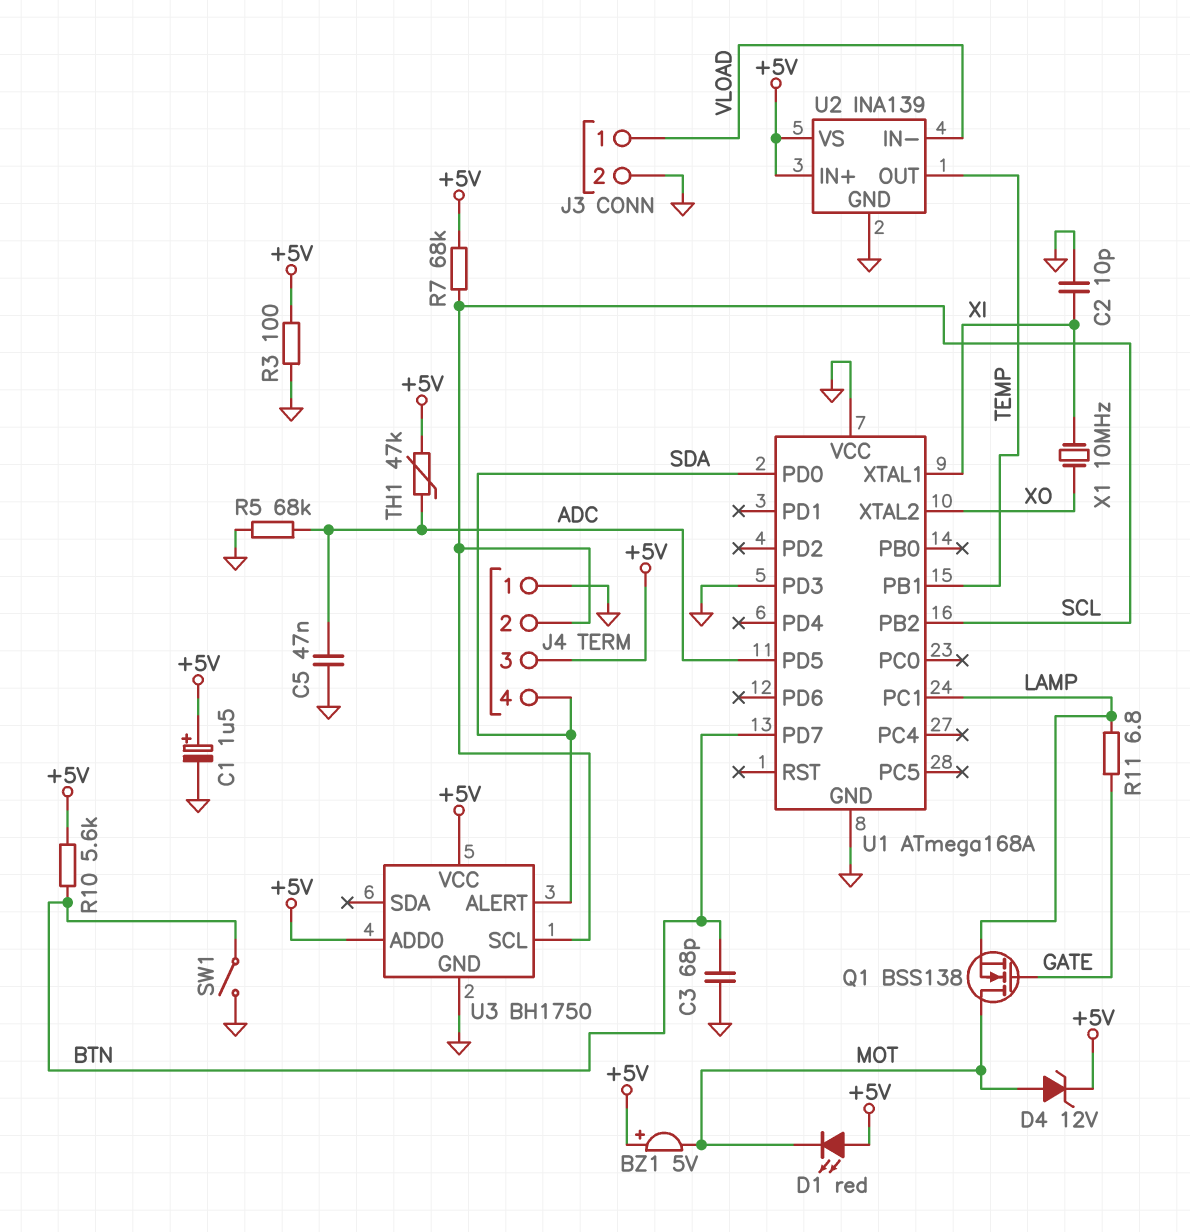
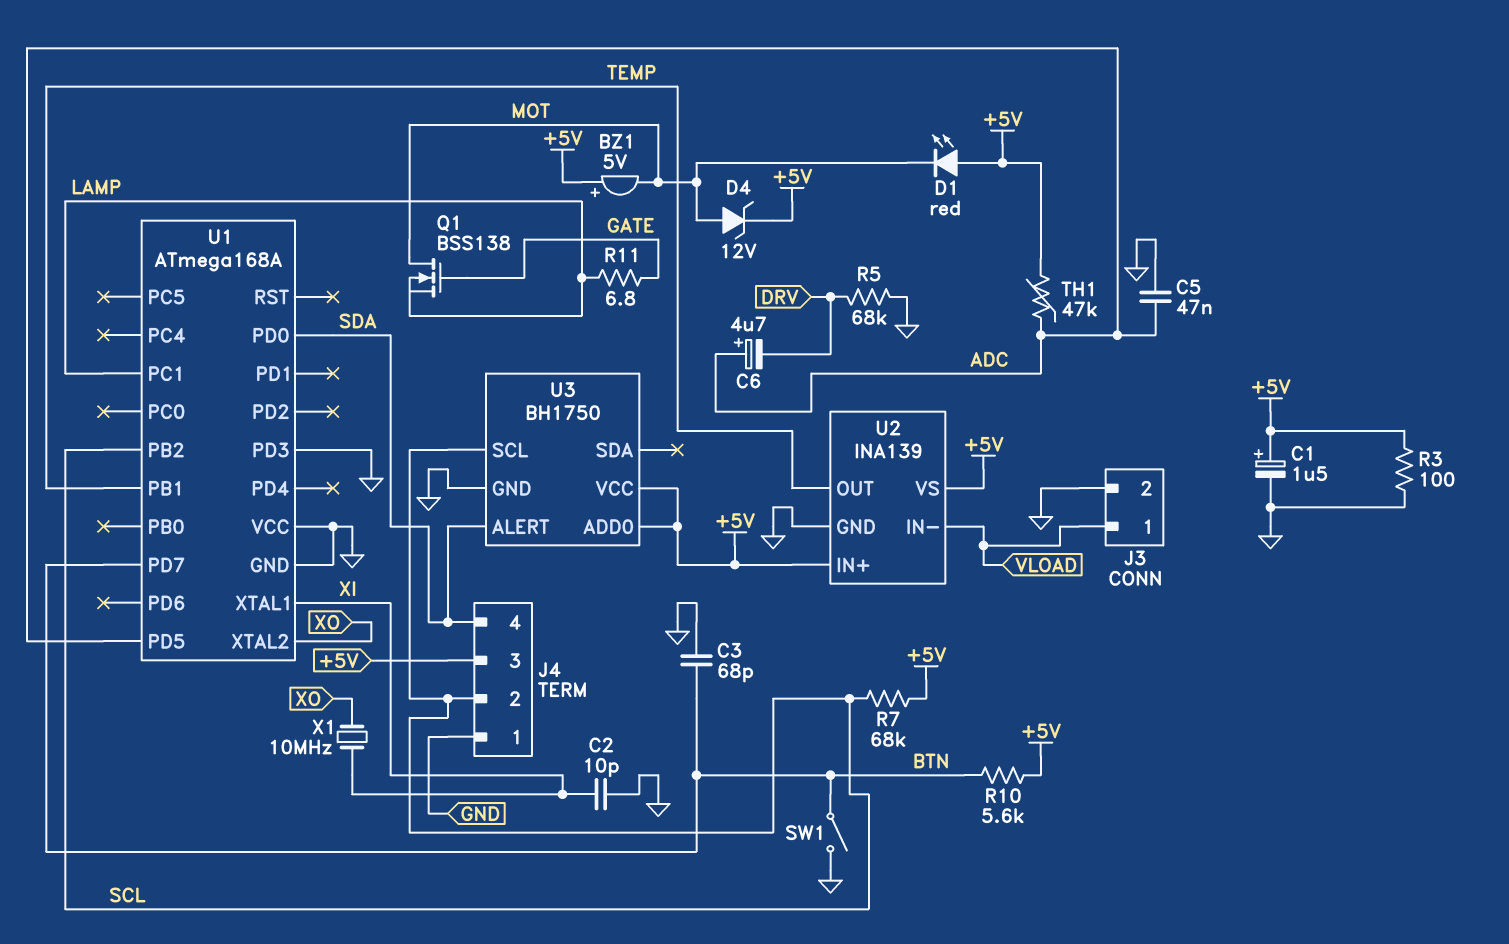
C6: none -> 4.7uF (plus ADC, minus DRV)
R5: 68k (ADC, GND) -> 68k (DRV, GND)

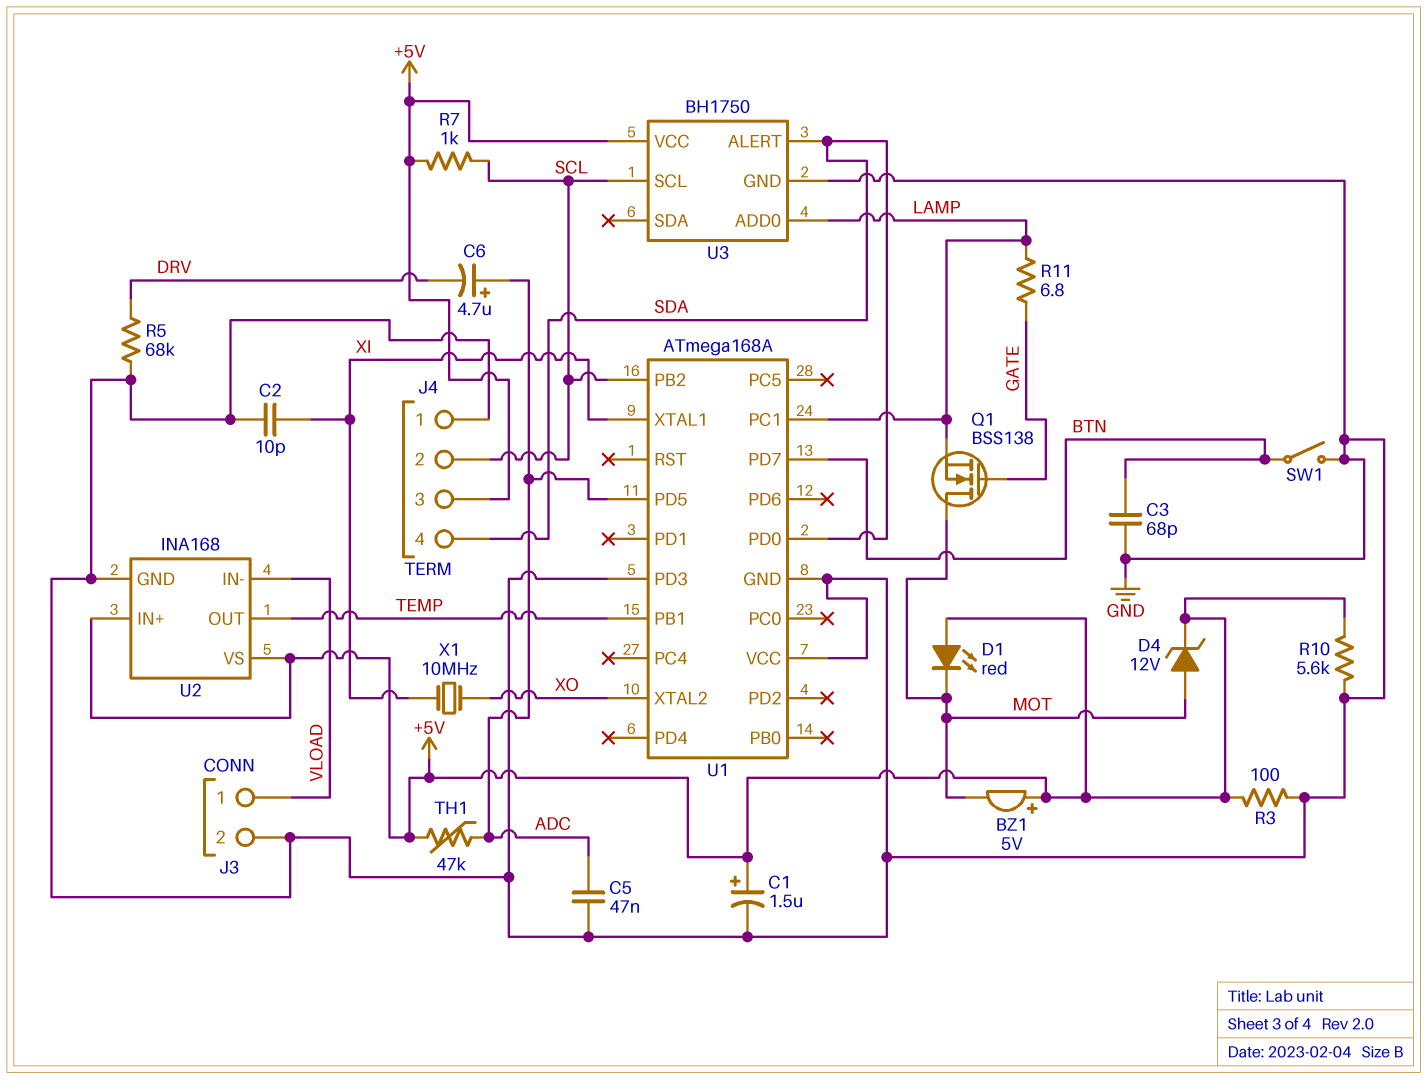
R7: 68k (+5V, SCL) -> 1k (+5V, SCL)
R10: 5.6k (+5V, BTN) -> 5.6k (+5V, GND)
U2: INA139 -> INA168
U3 pin ADD0: +5V -> LAMP

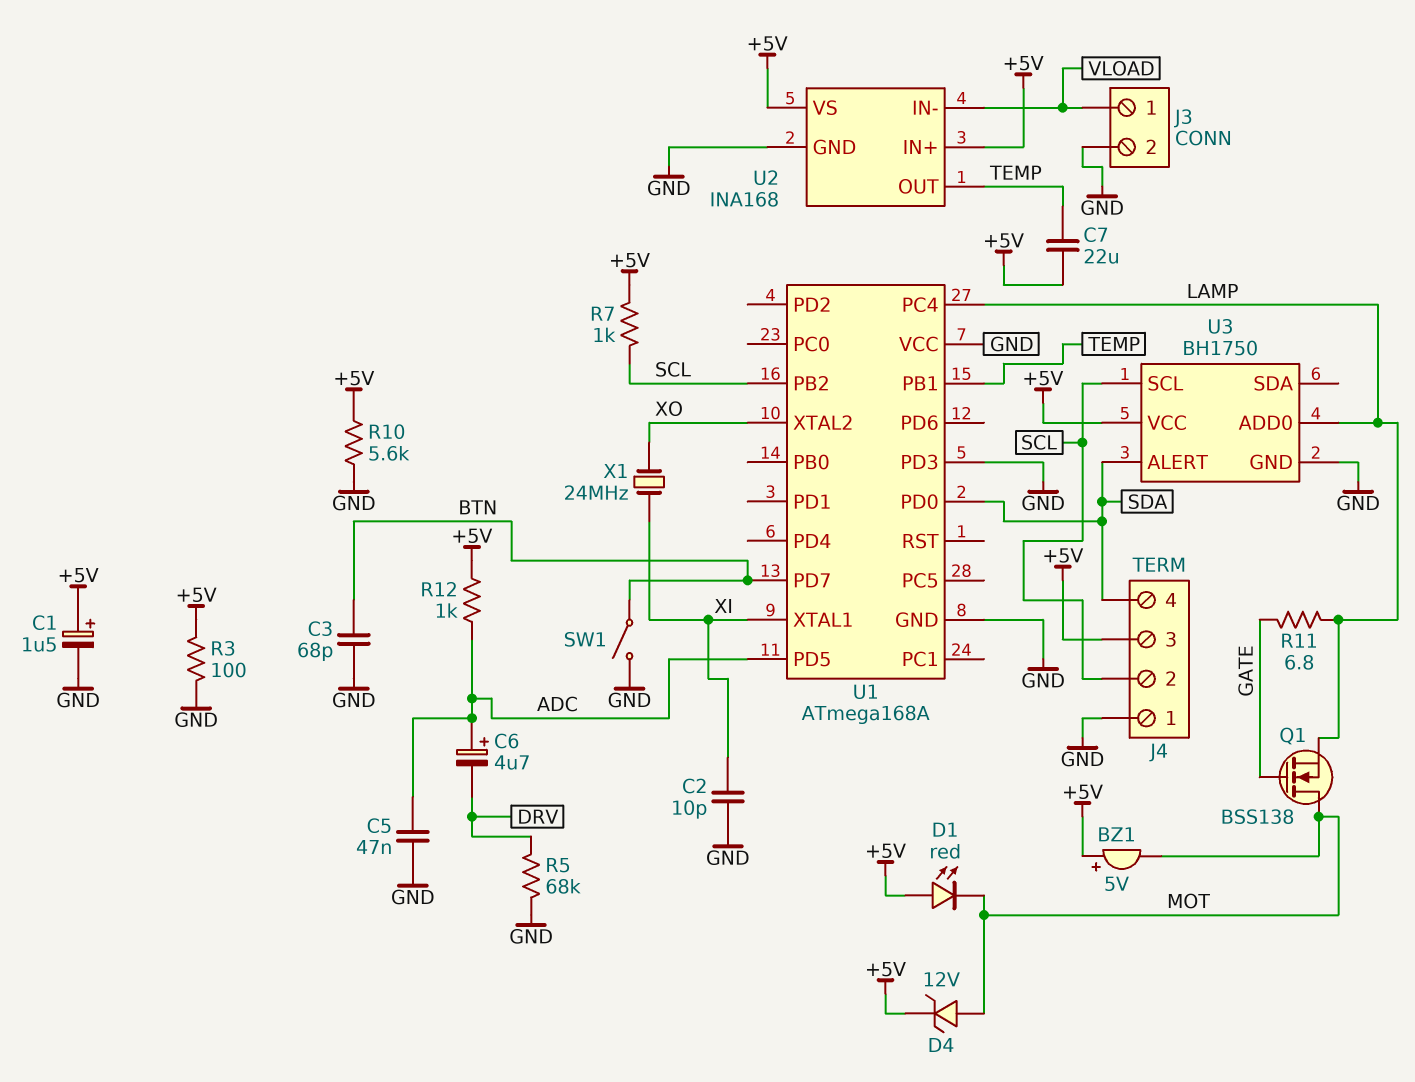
C7: none -> 22uF (+5V, TEMP)
R12: none -> 1k (+5V, ADC)
TH1: 47k (+5V, ADC) -> none
U1 pin PC1: LAMP -> none
U1 pin PC4: none -> LAMP
X1: 10MHz (XI, XO) -> 24MHz (XI, XO)

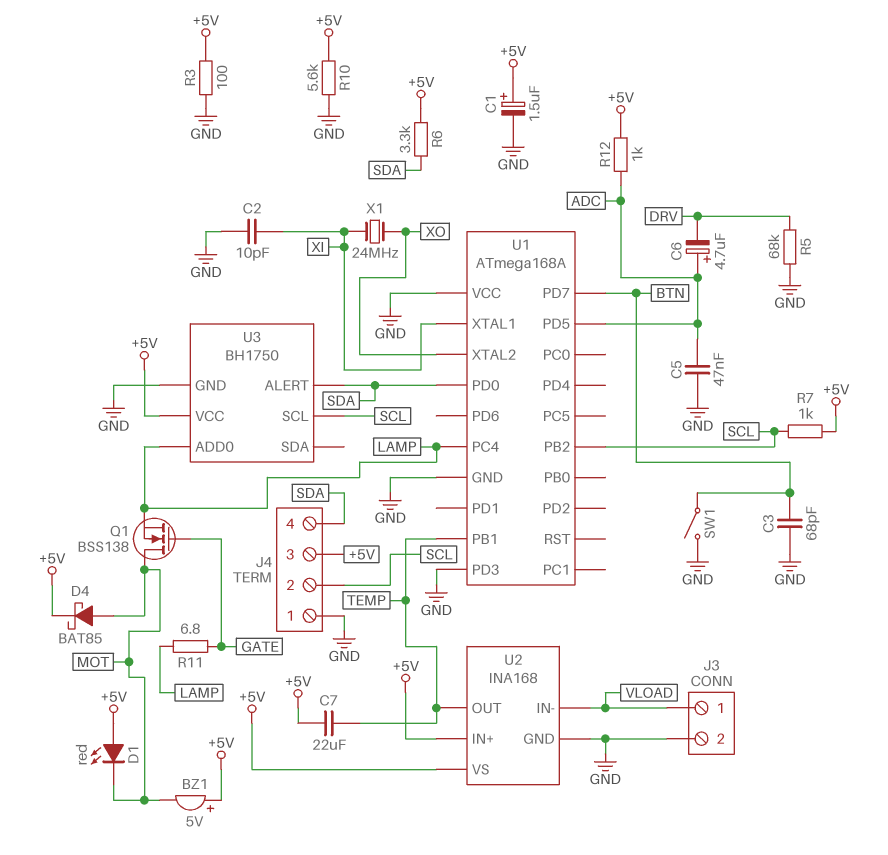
D4: zener 12V (A MOT, K +5V) -> schottky BAT85 (A MOT, K +5V)
R6: none -> 3.3k (+5V, SDA)

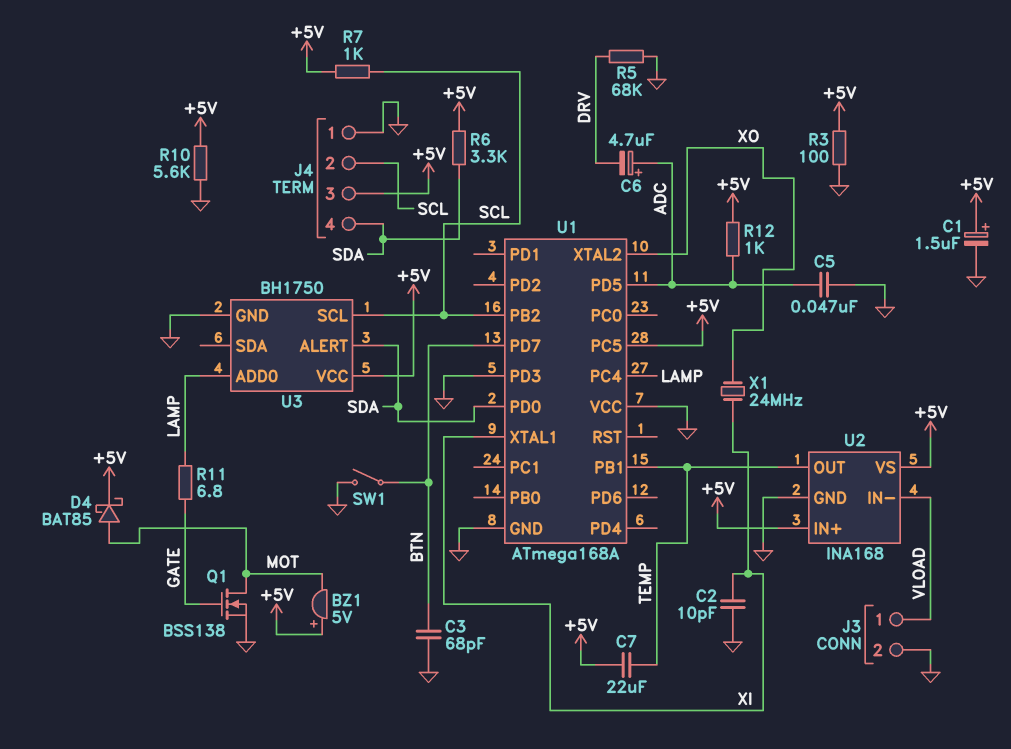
D1: LED red (A +5V, K MOT) -> none
Q1: NMOS BSS138 (G GATE, D MOT, S LAMP) -> NMOS BSS138 (G GATE, D MOT, S GND)
U1 pin PC5: none -> +5V

